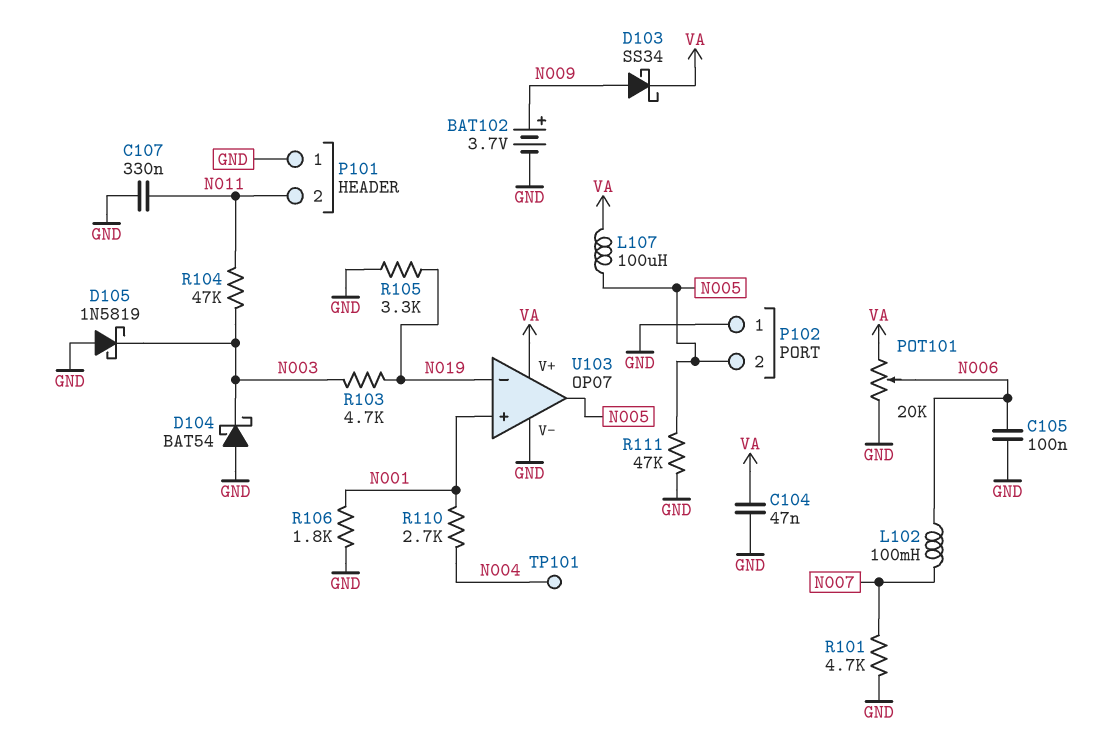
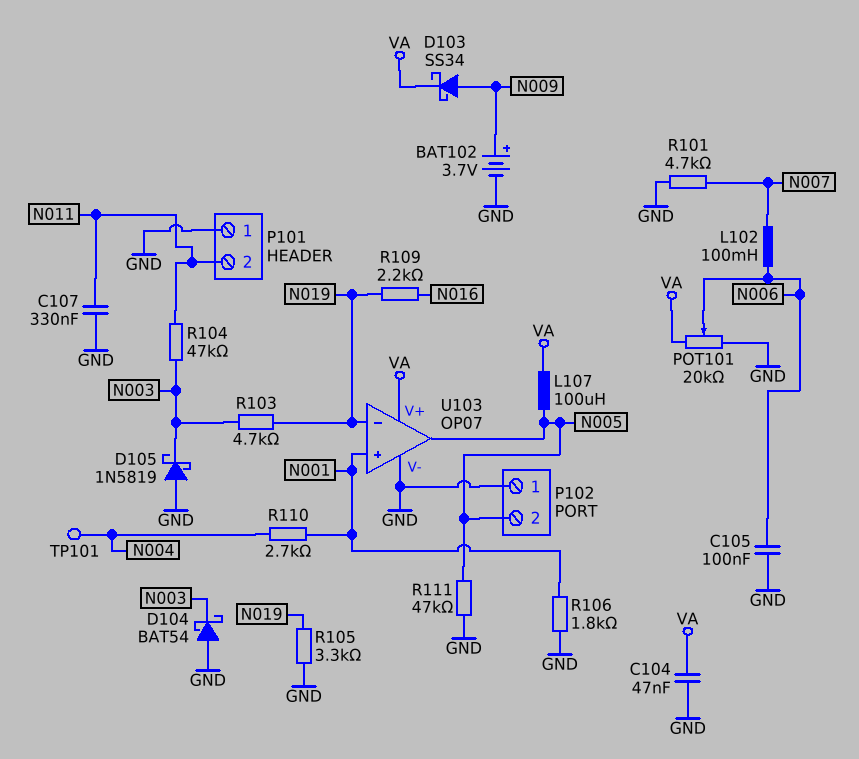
R109: none -> 2.2k (N016, N019)

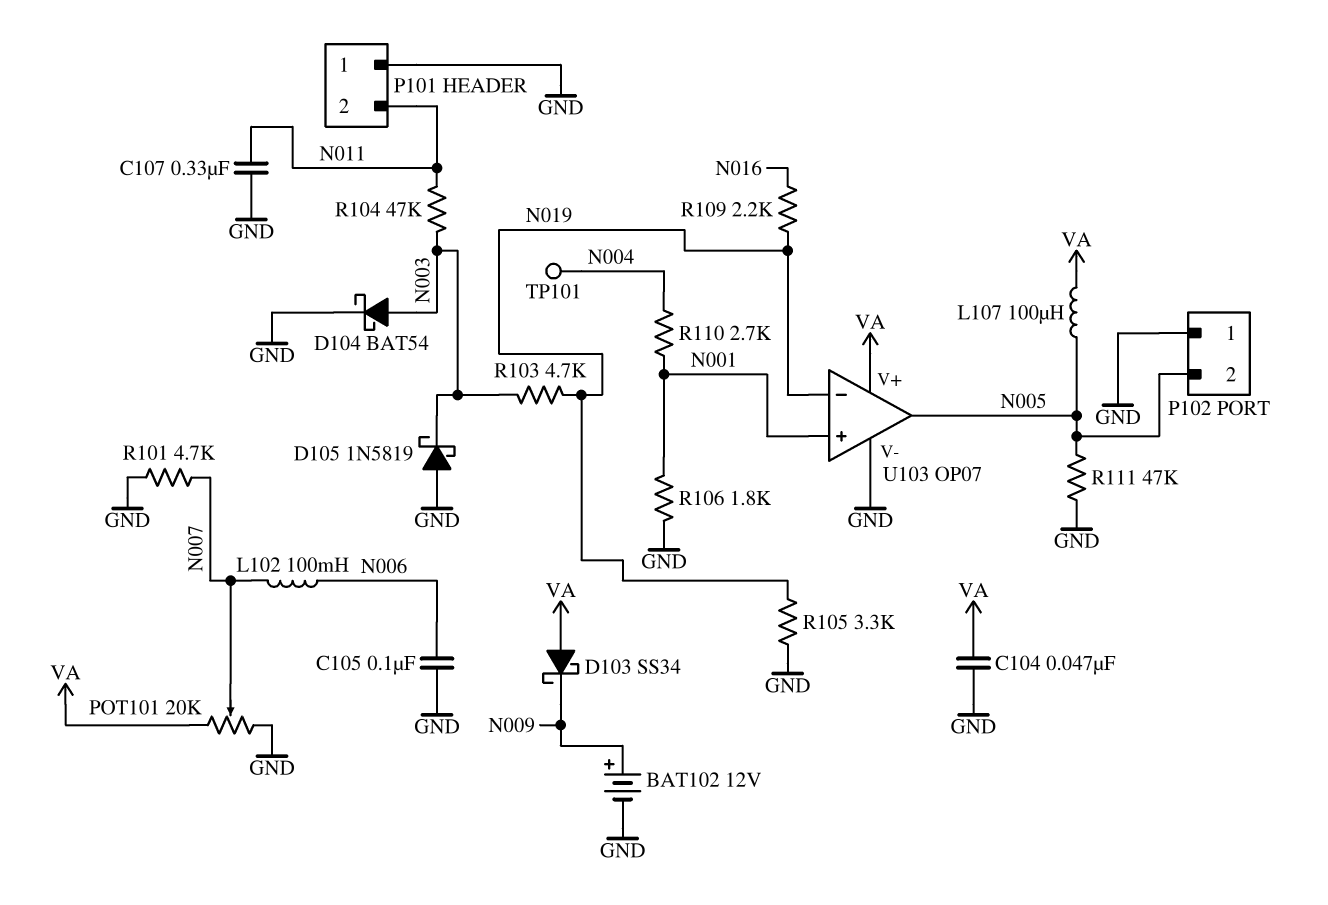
BAT102: 3.7V (plus N009, minus GND) -> 12V (plus N009, minus GND)
D103: schottky SS34 (A N009, K VA) -> schottky SS34 (A VA, K N009)
D104: schottky BAT54 (A GND, K N003) -> schottky BAT54 (A N003, K GND)
POT101: 20k (GND, VA, wiper N006) -> 20k (GND, VA, wiper N007)

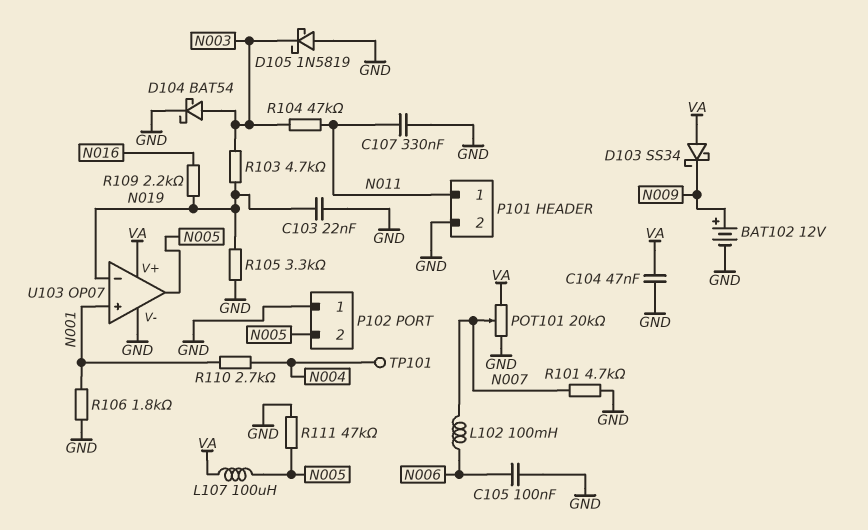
C103: none -> 22nF (GND, N019)
P101 pin 1: GND -> N011
P101 pin 2: N011 -> GND

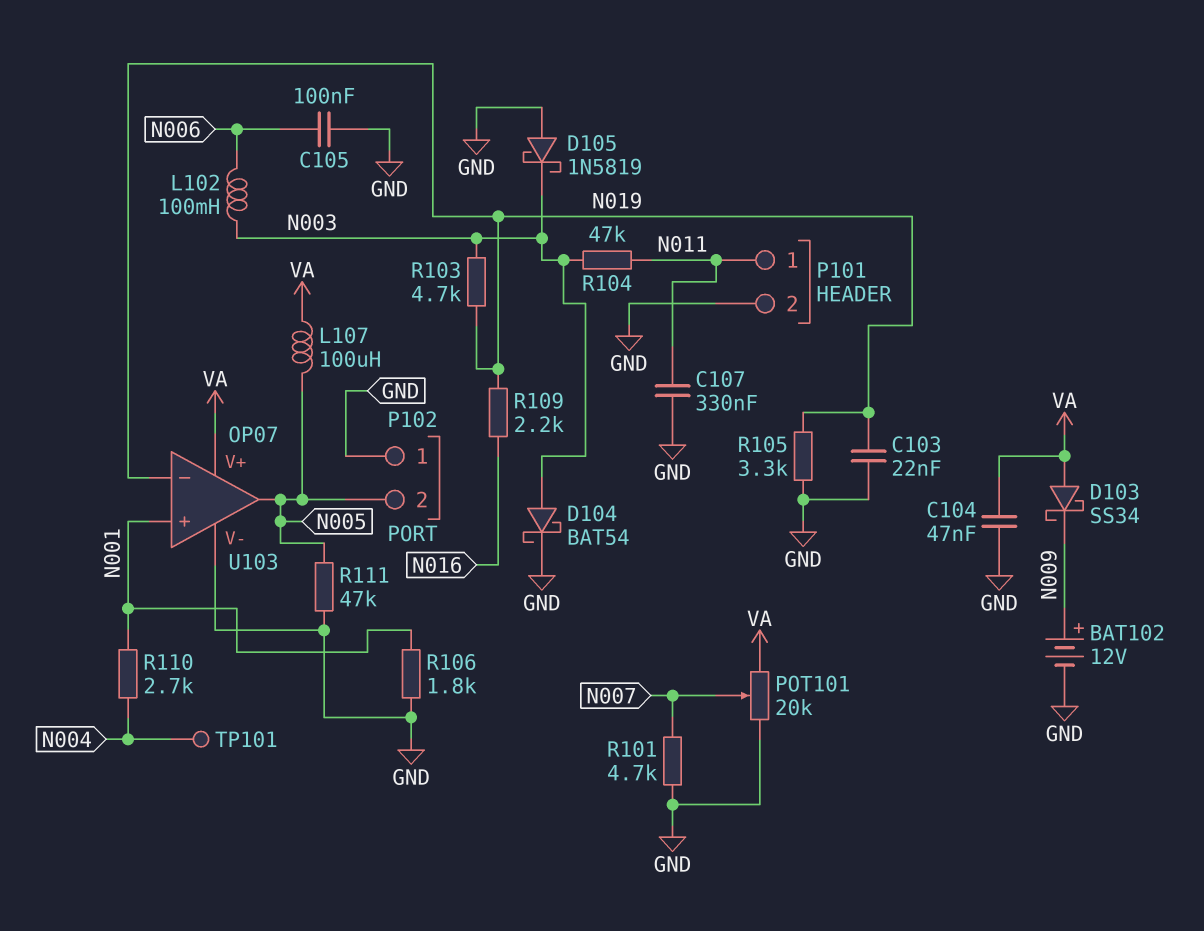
L102: 100mH (N006, N007) -> 100mH (N003, N006)

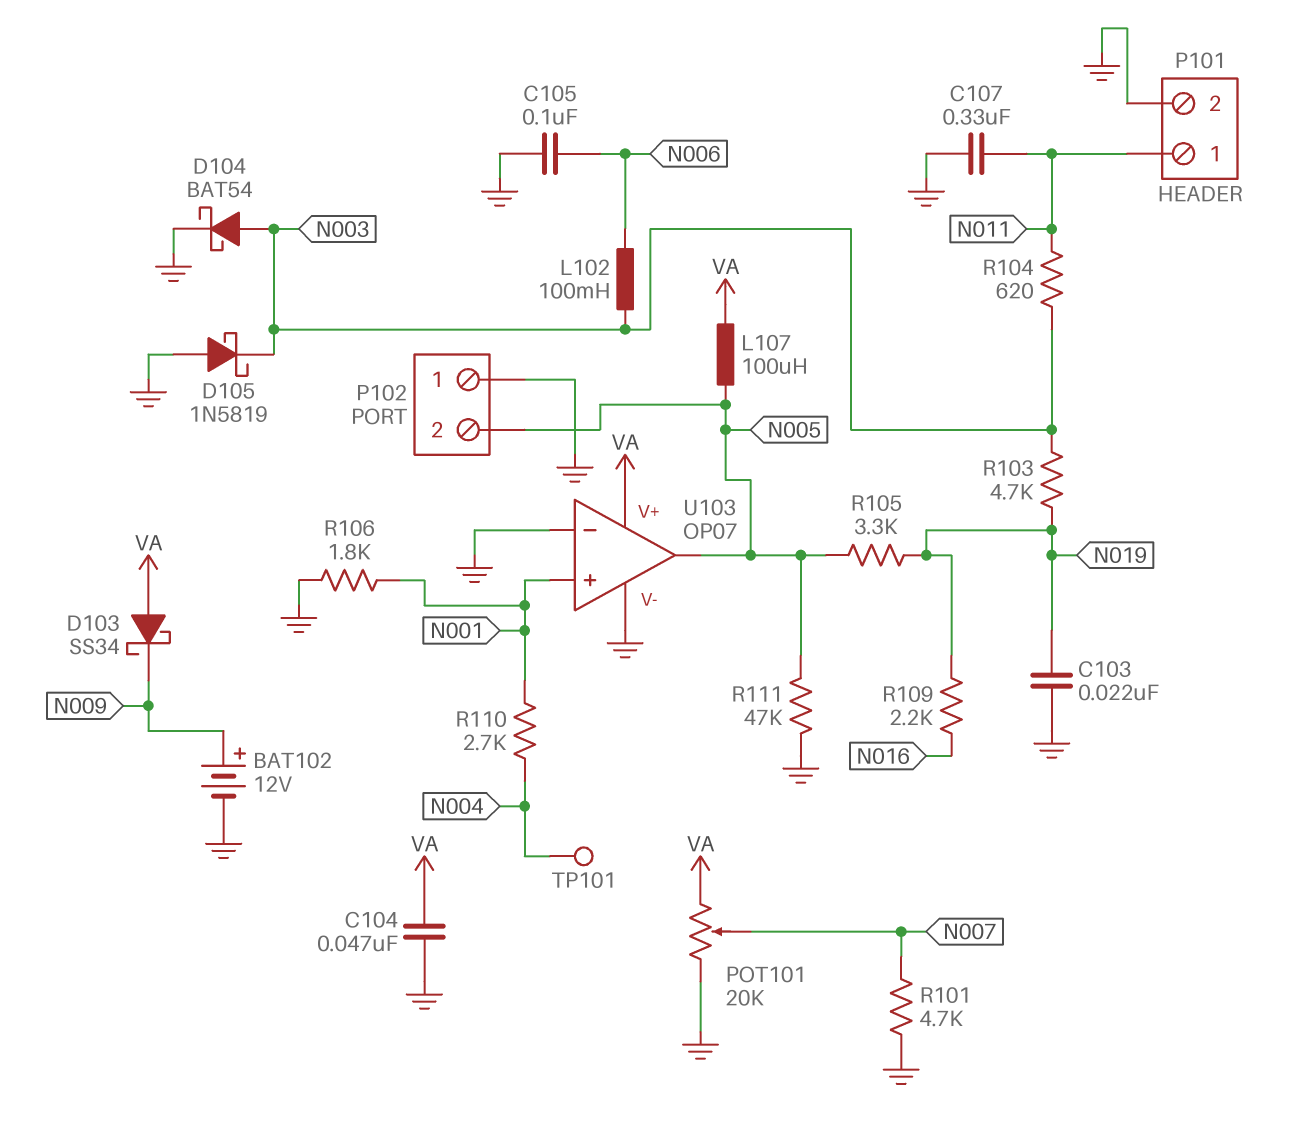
R104: 47k (N003, N011) -> 620 (N003, N011)
R105: 3.3k (GND, N019) -> 3.3k (N005, N019)
U103 pin in-: N019 -> GND

